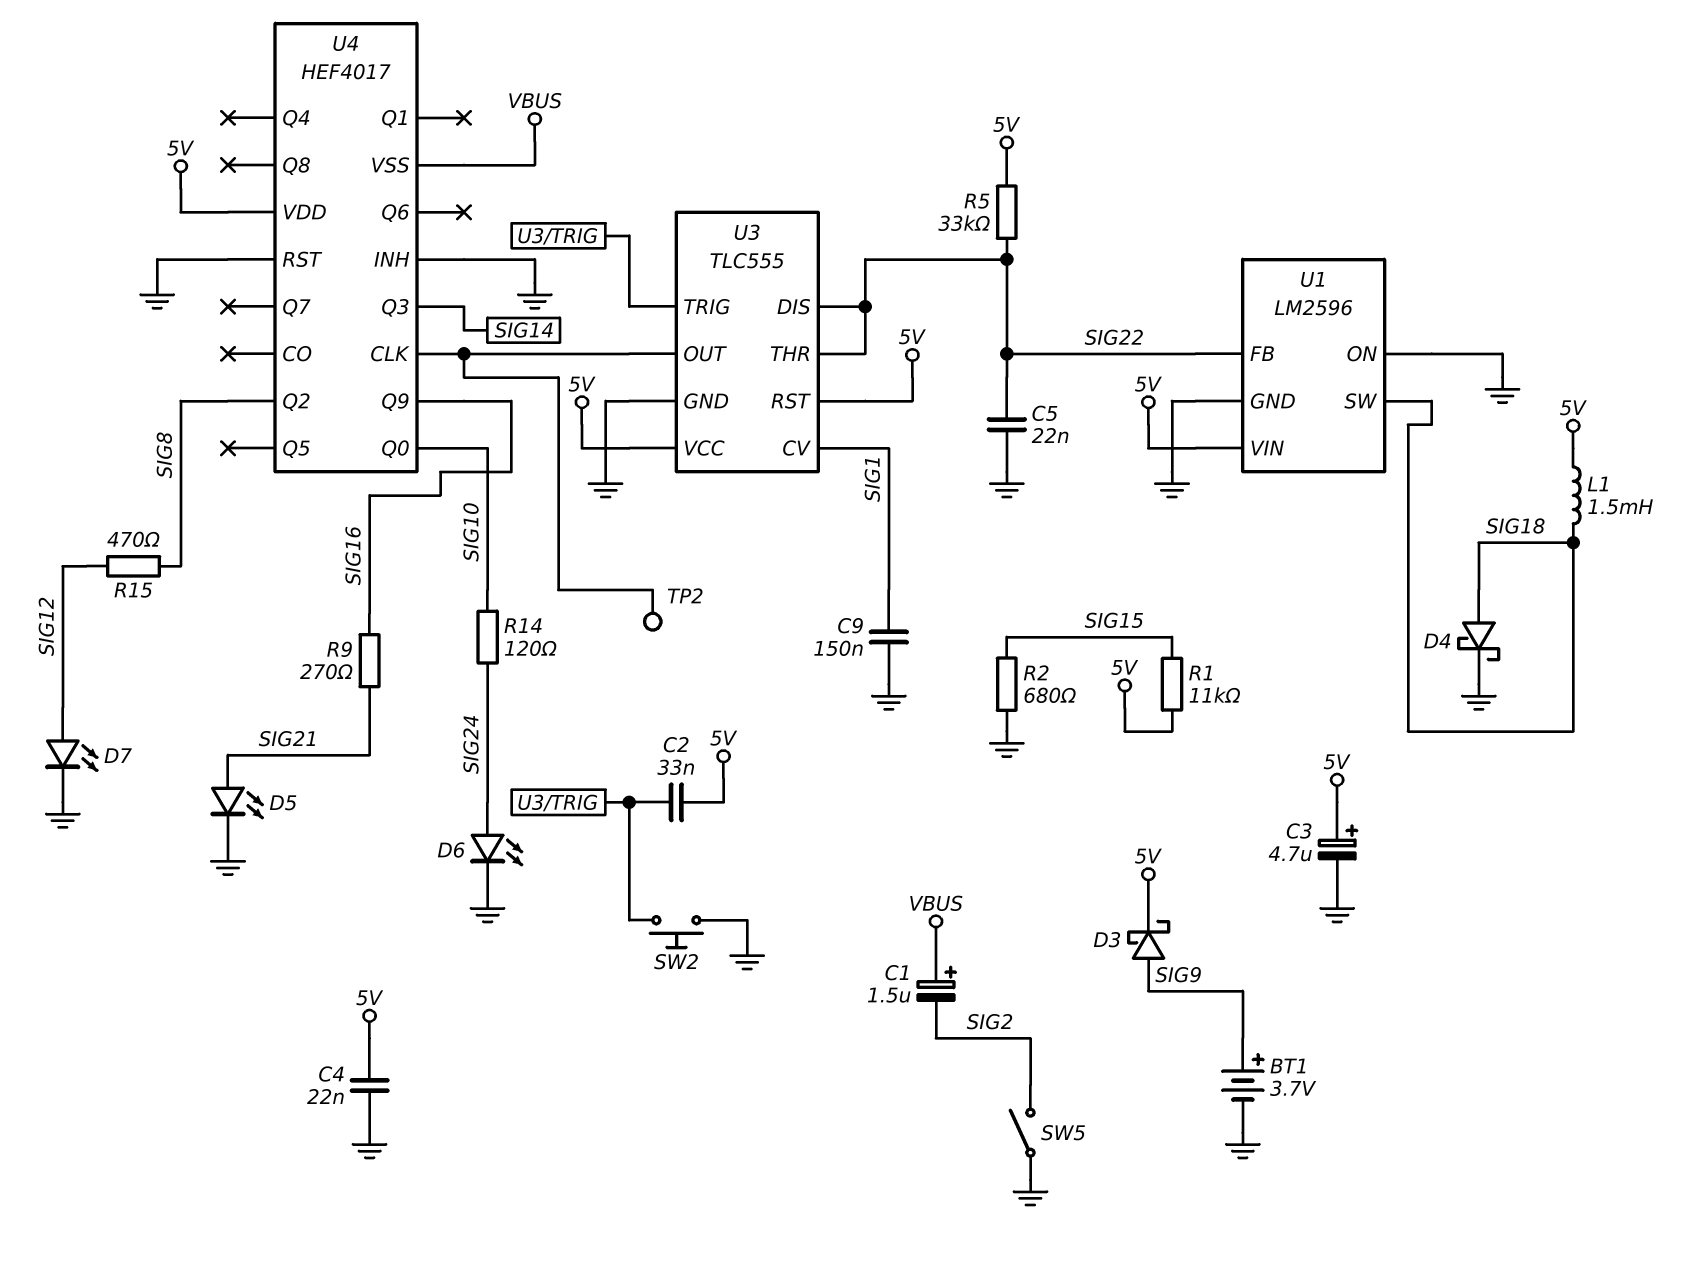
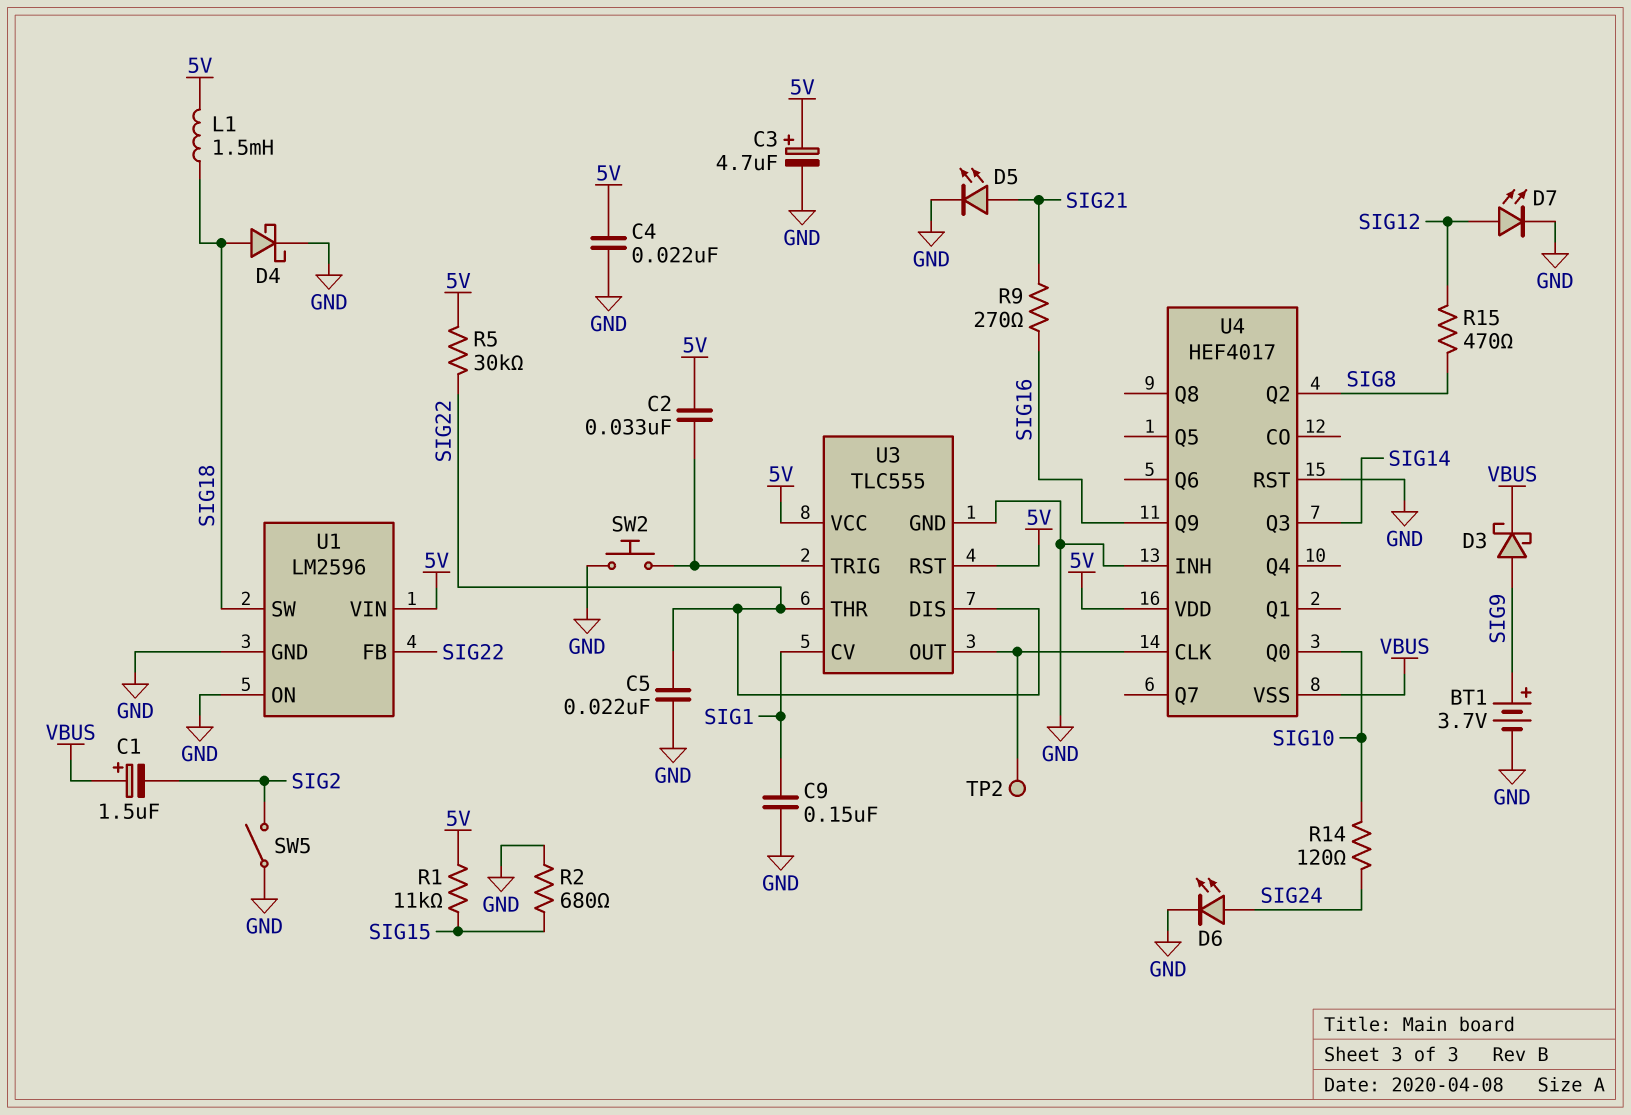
D3: schottky (A SIG9, K 5V) -> schottky (A SIG9, K VBUS)
R5: 33k (5V, SIG22) -> 30k (5V, SIG22)

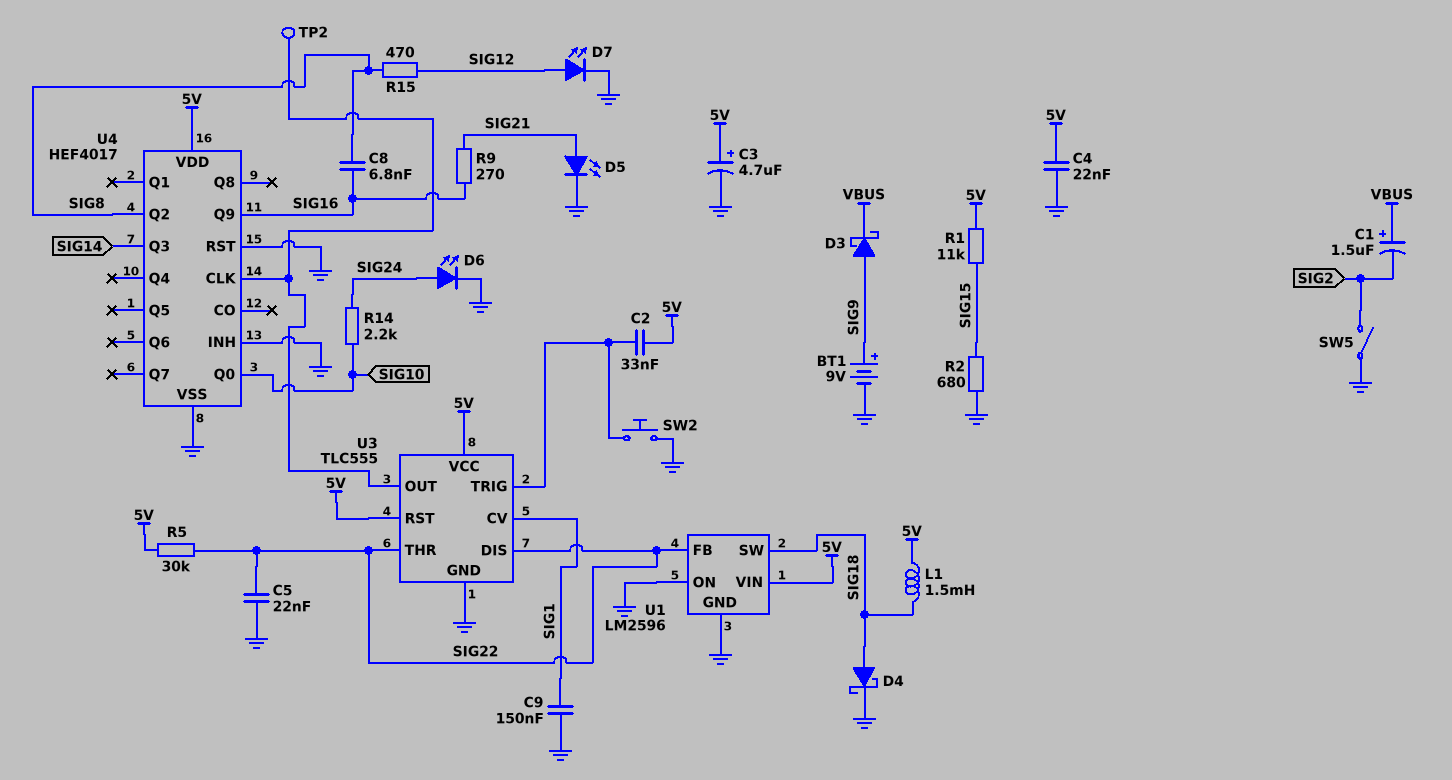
BT1: 3.7V (plus SIG9, minus GND) -> 9V (plus SIG9, minus GND)
C8: none -> 6.8nF (SIG8, SIG16)
R14: 120 (SIG10, SIG24) -> 2.2k (SIG10, SIG24)
U4 pin VSS: VBUS -> GND

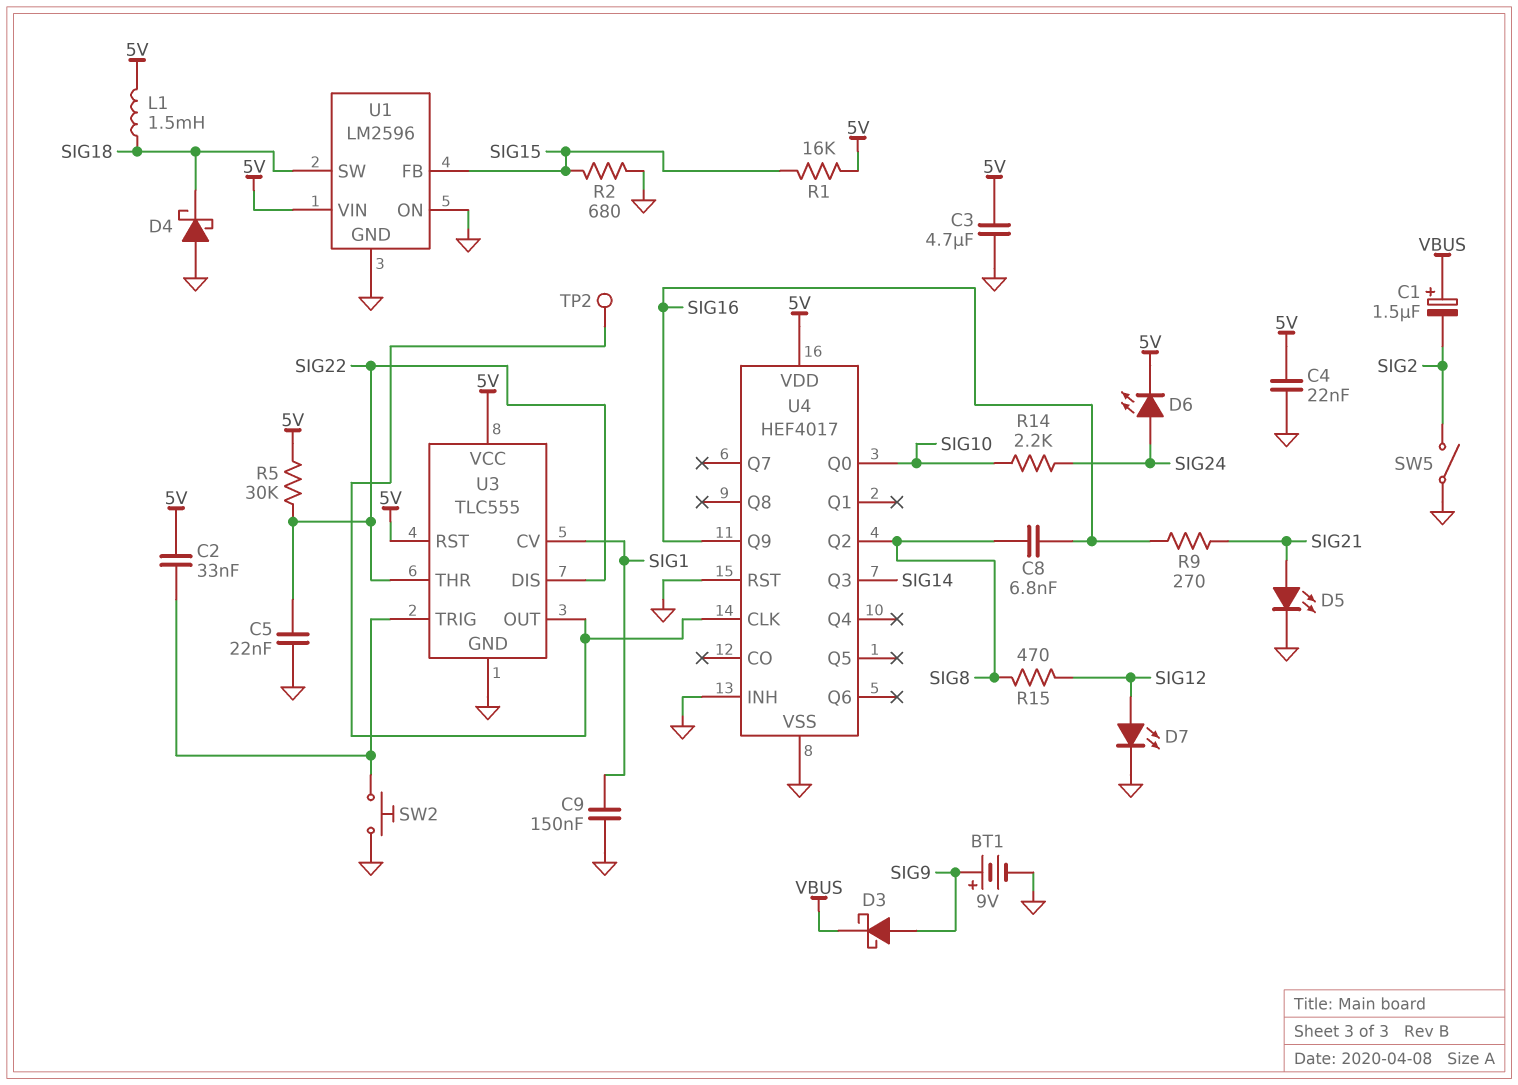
C3: 4.7uF (plus 5V, minus GND) -> 4.7uF (5V, GND)
D4: schottky (A SIG18, K GND) -> schottky (A GND, K SIG18)
D6: LED (A SIG24, K GND) -> LED (A SIG24, K 5V)
R1: 11k (5V, SIG15) -> 16k (5V, SIG15)
U1 pin FB: SIG22 -> SIG15

